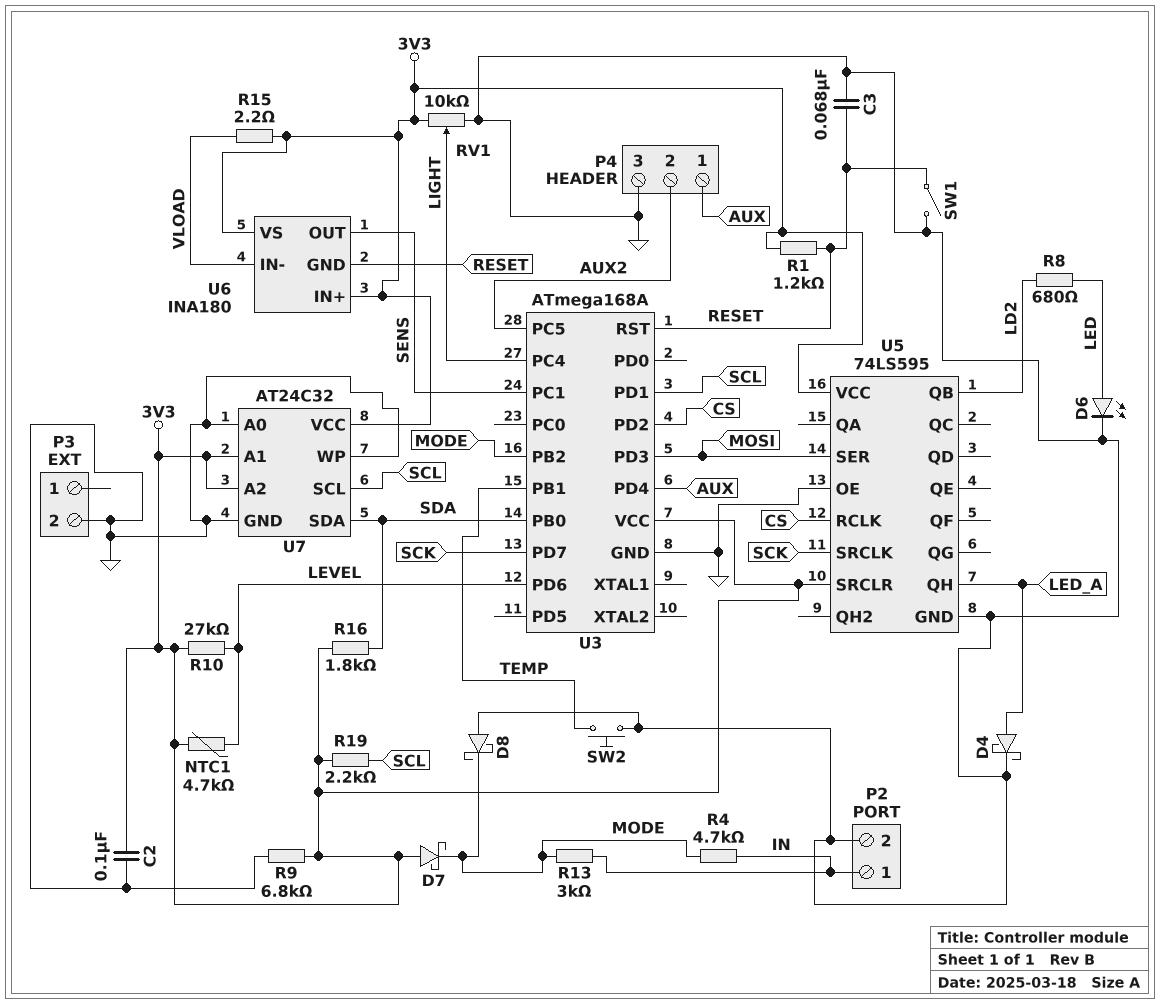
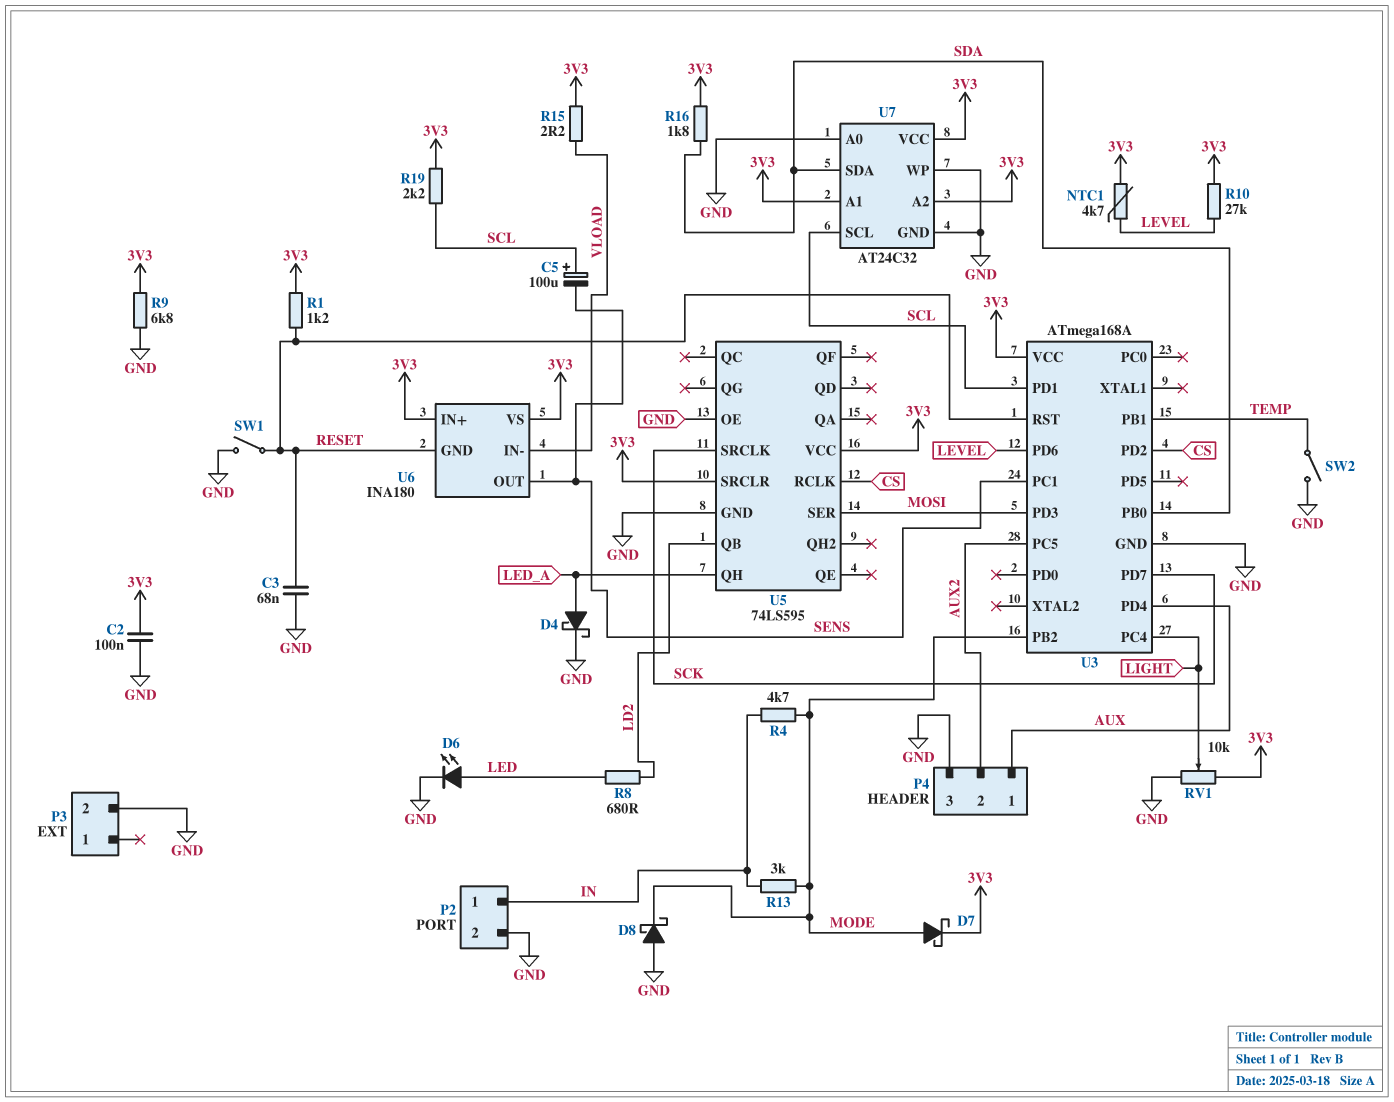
C5: none -> 100uF (plus SCL, minus SENS)
D7: schottky (A 3V3, K MODE) -> schottky (A MODE, K 3V3)
SW2: button (GND, TEMP) -> switch (GND, TEMP)

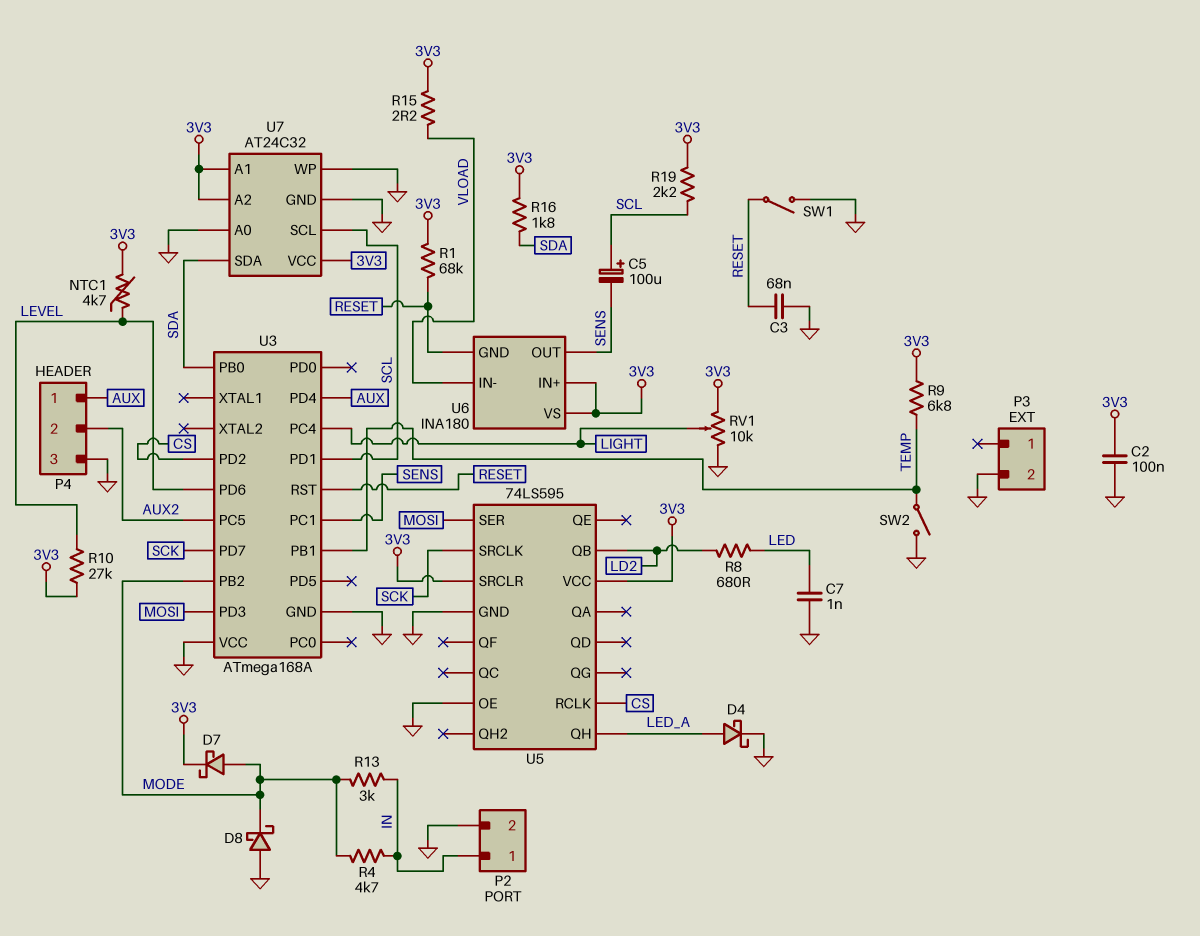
C7: none -> 1nF (GND, LED)
D6: LED (A LED, K GND) -> none
R1: 1.2k (3V3, RESET) -> 68k (3V3, RESET)
R9: 6.8k (3V3, GND) -> 6.8k (3V3, TEMP)
U3 pin VCC: 3V3 -> GND

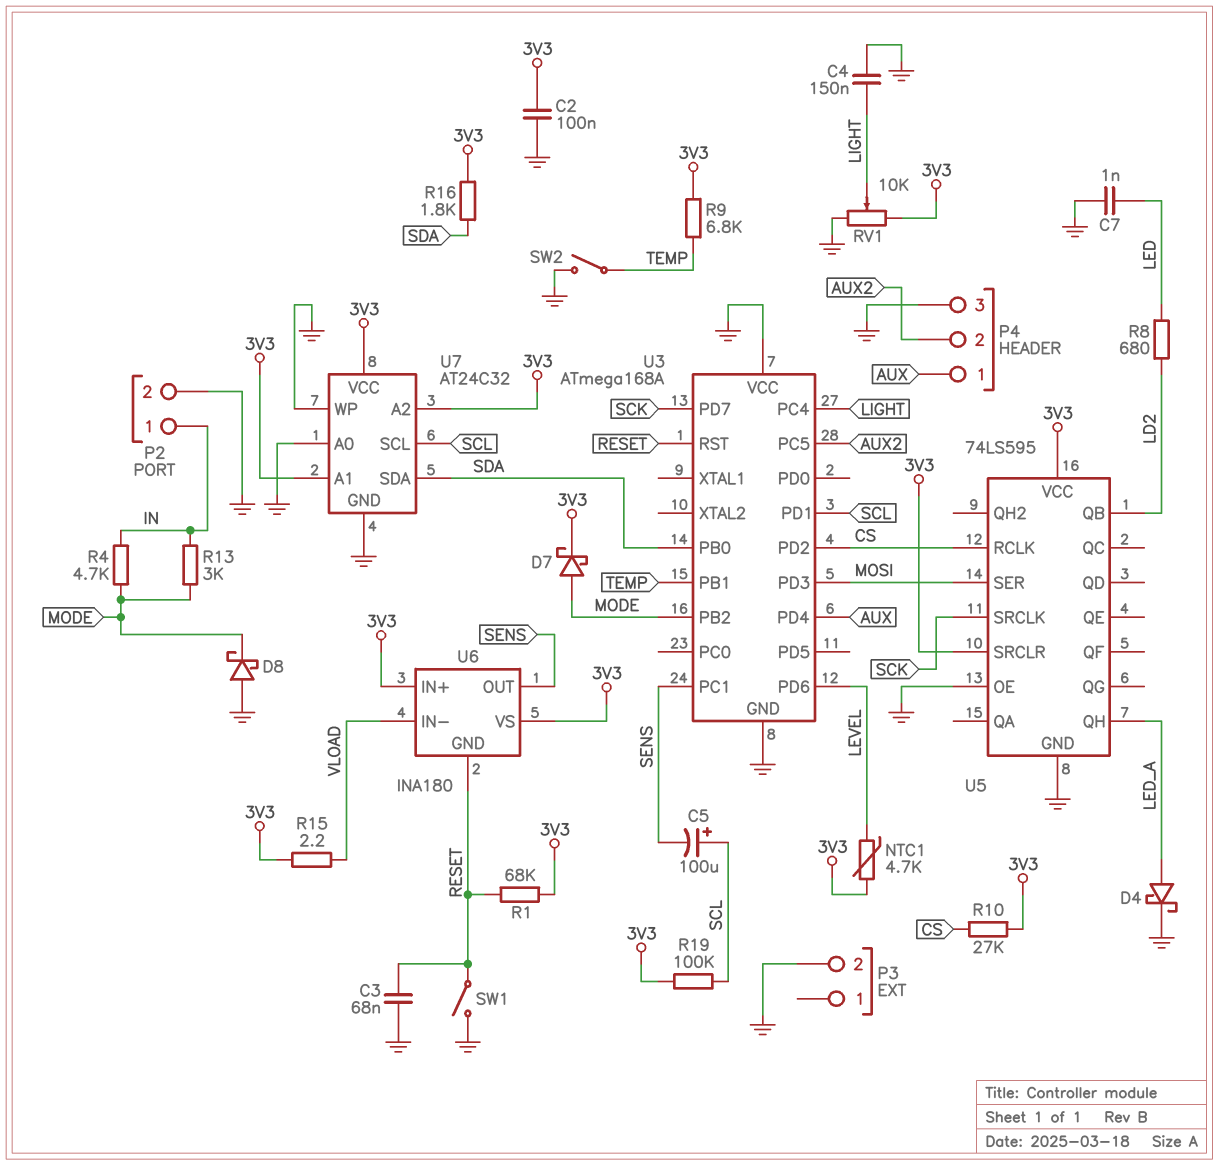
C4: none -> 150nF (GND, LIGHT)
R10: 27k (3V3, LEVEL) -> 27k (3V3, CS)
R19: 2.2k (3V3, SCL) -> 100k (3V3, SCL)

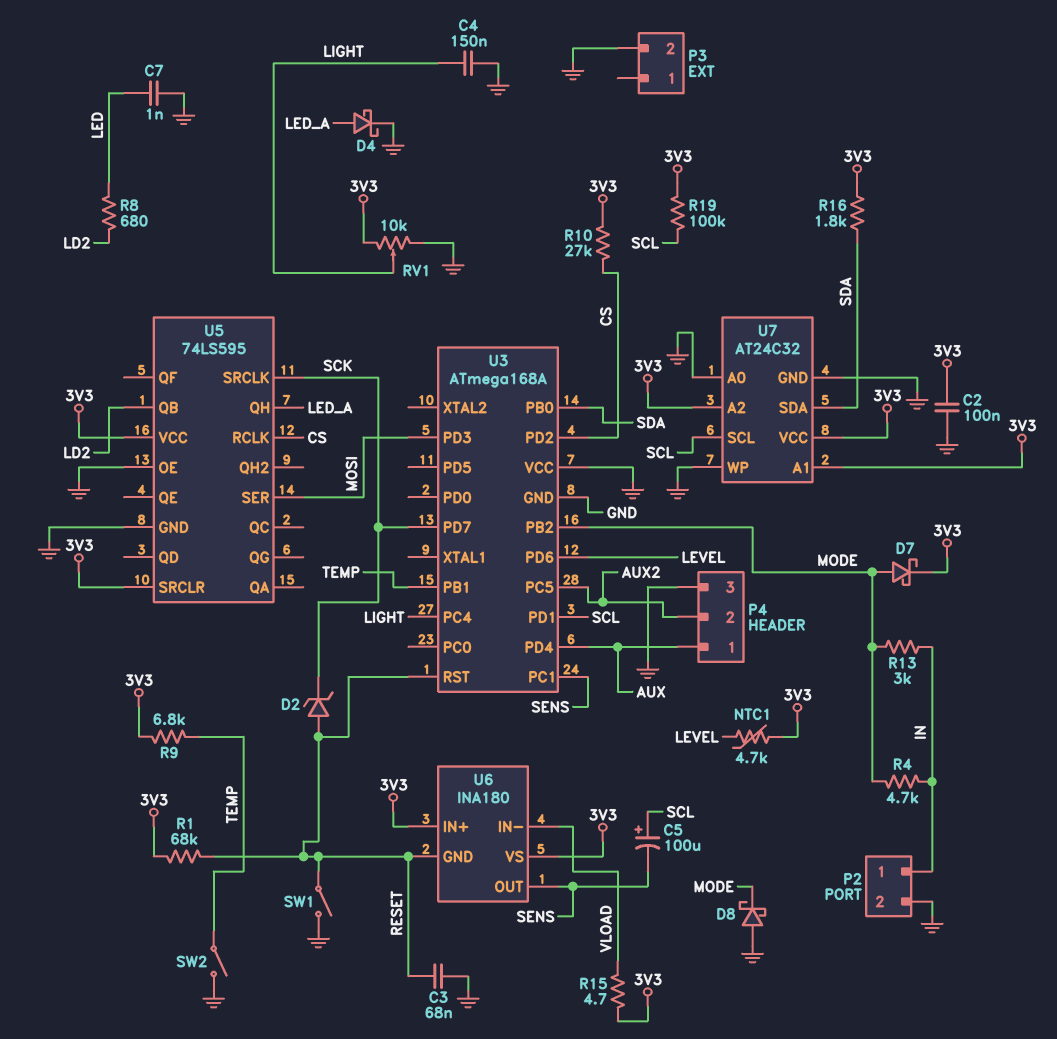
D2: none -> zener (A RESET, K SCK)
R15: 2.2 (3V3, VLOAD) -> 4.7 (3V3, VLOAD)

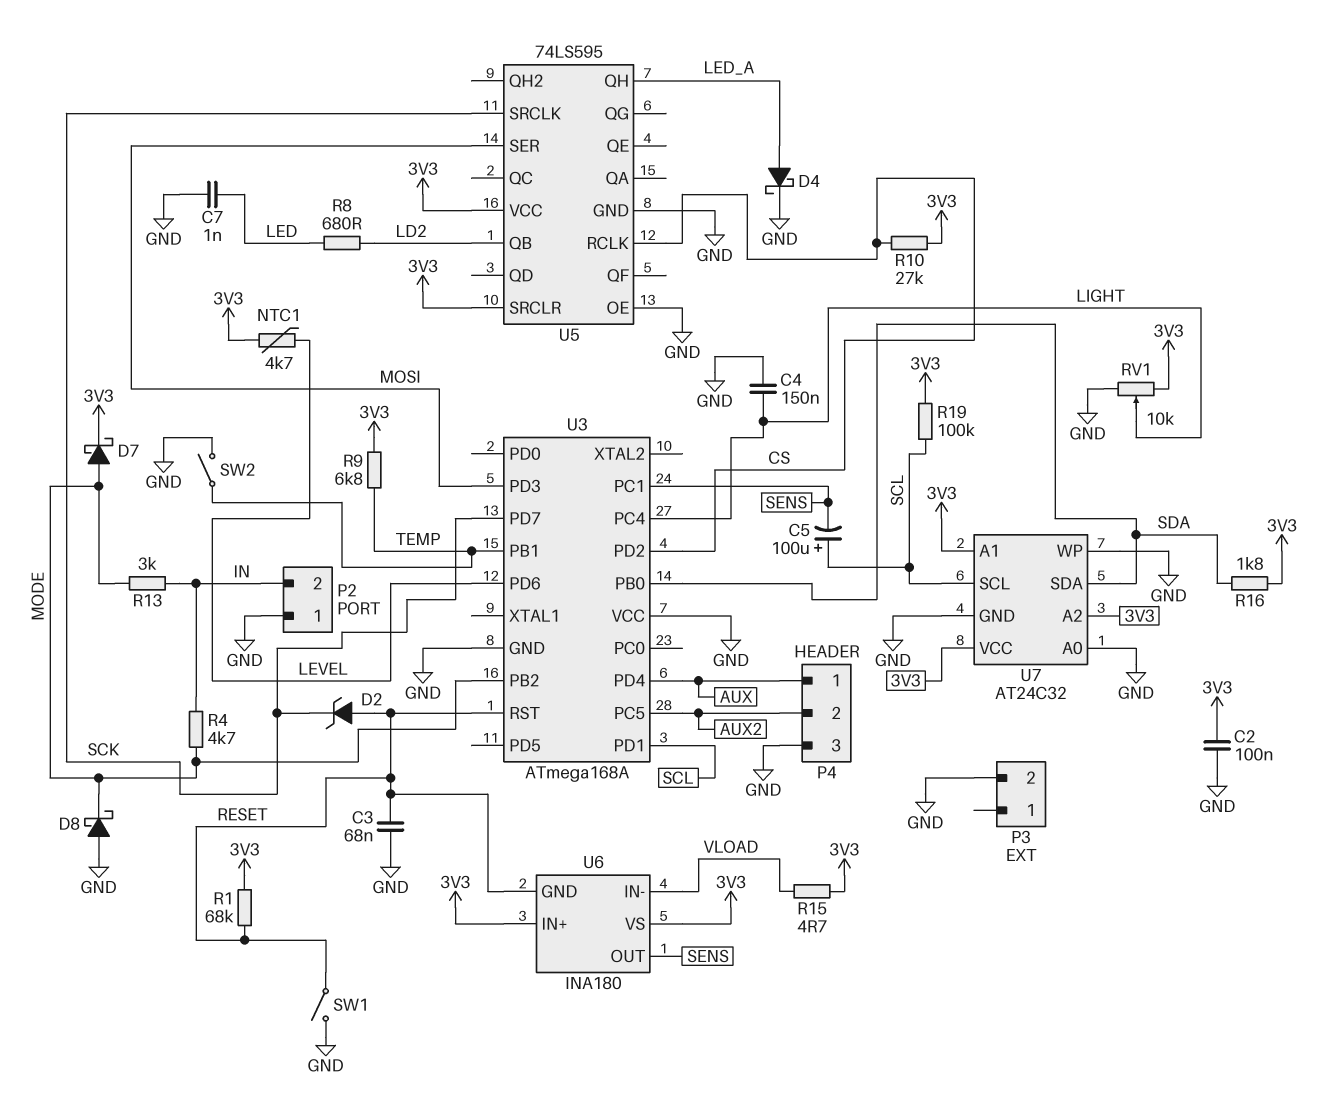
P2 pin 1: IN -> GND
P2 pin 2: GND -> IN

